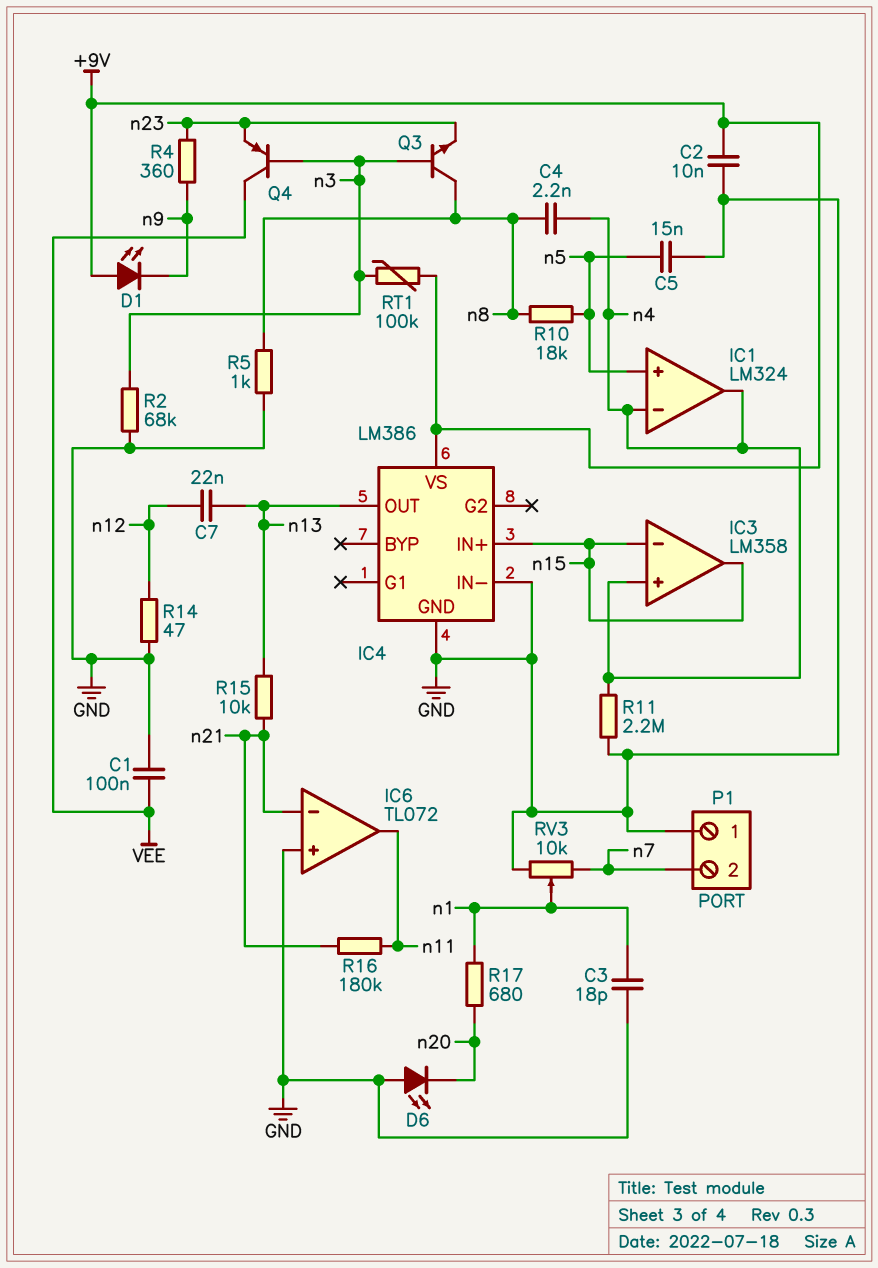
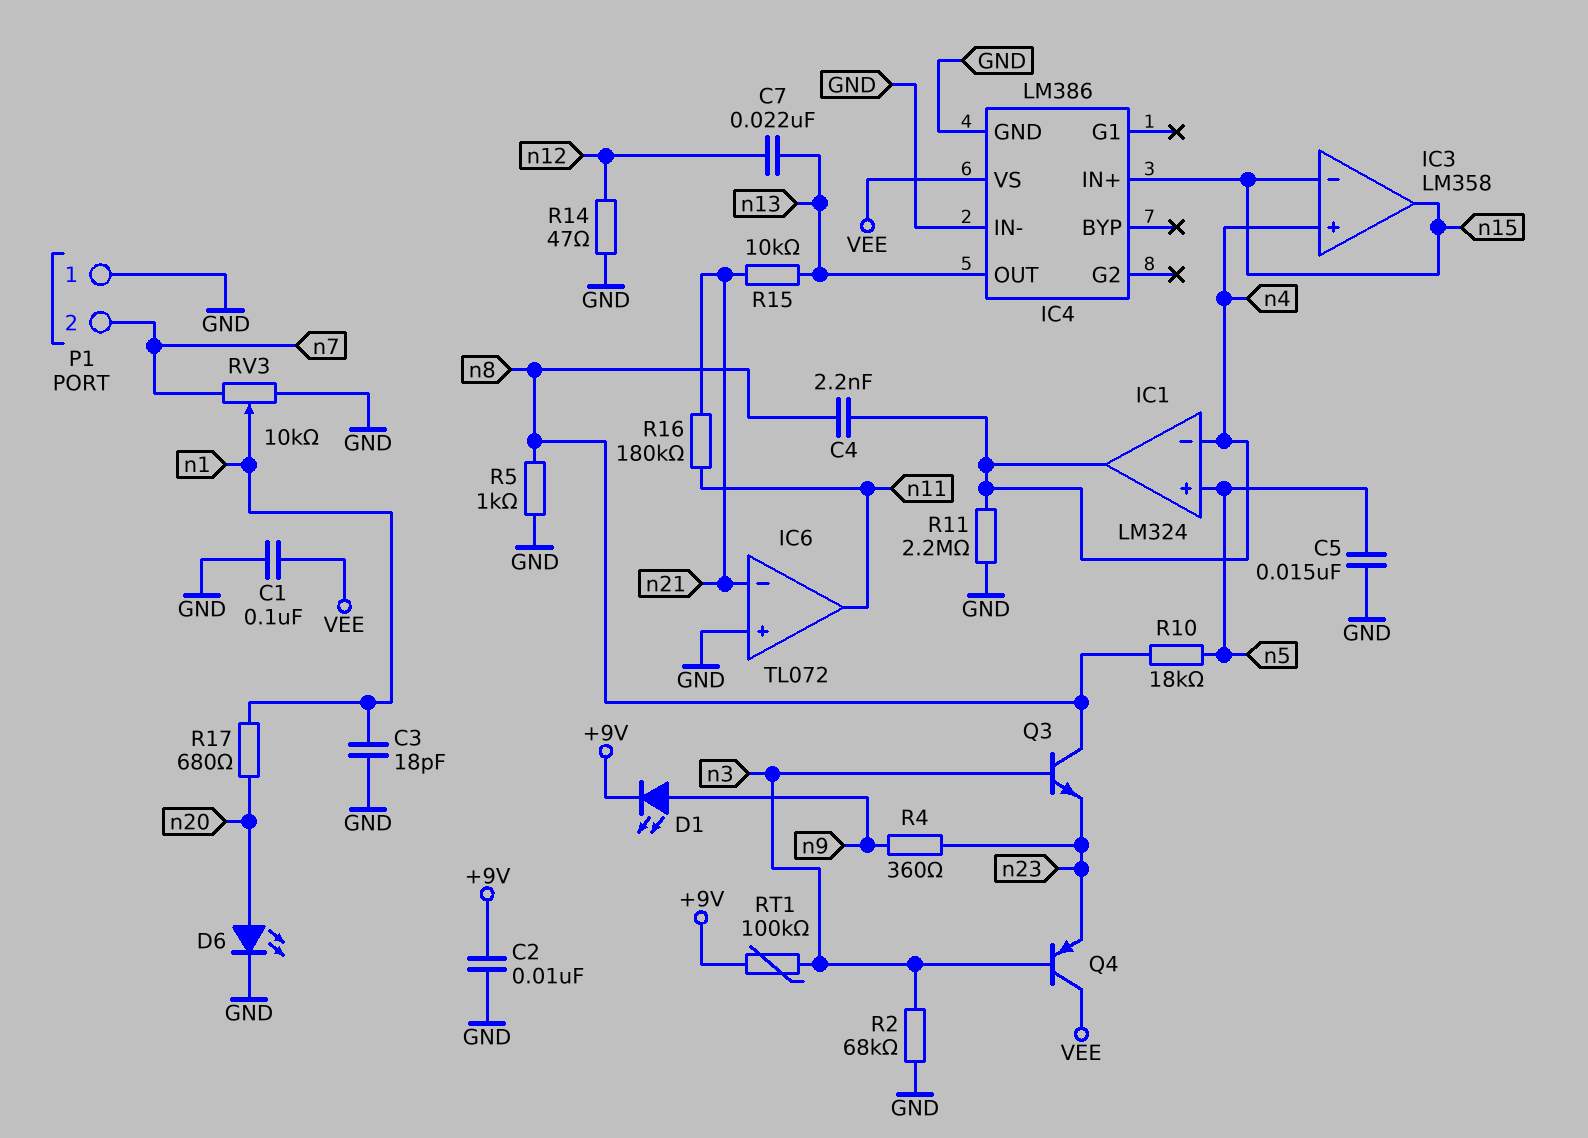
D1: LED (A +9V, K n9) -> LED (A n9, K +9V)
D6: LED (A GND, K n20) -> LED (A n20, K GND)
IC4 pin VS: +9V -> VEE

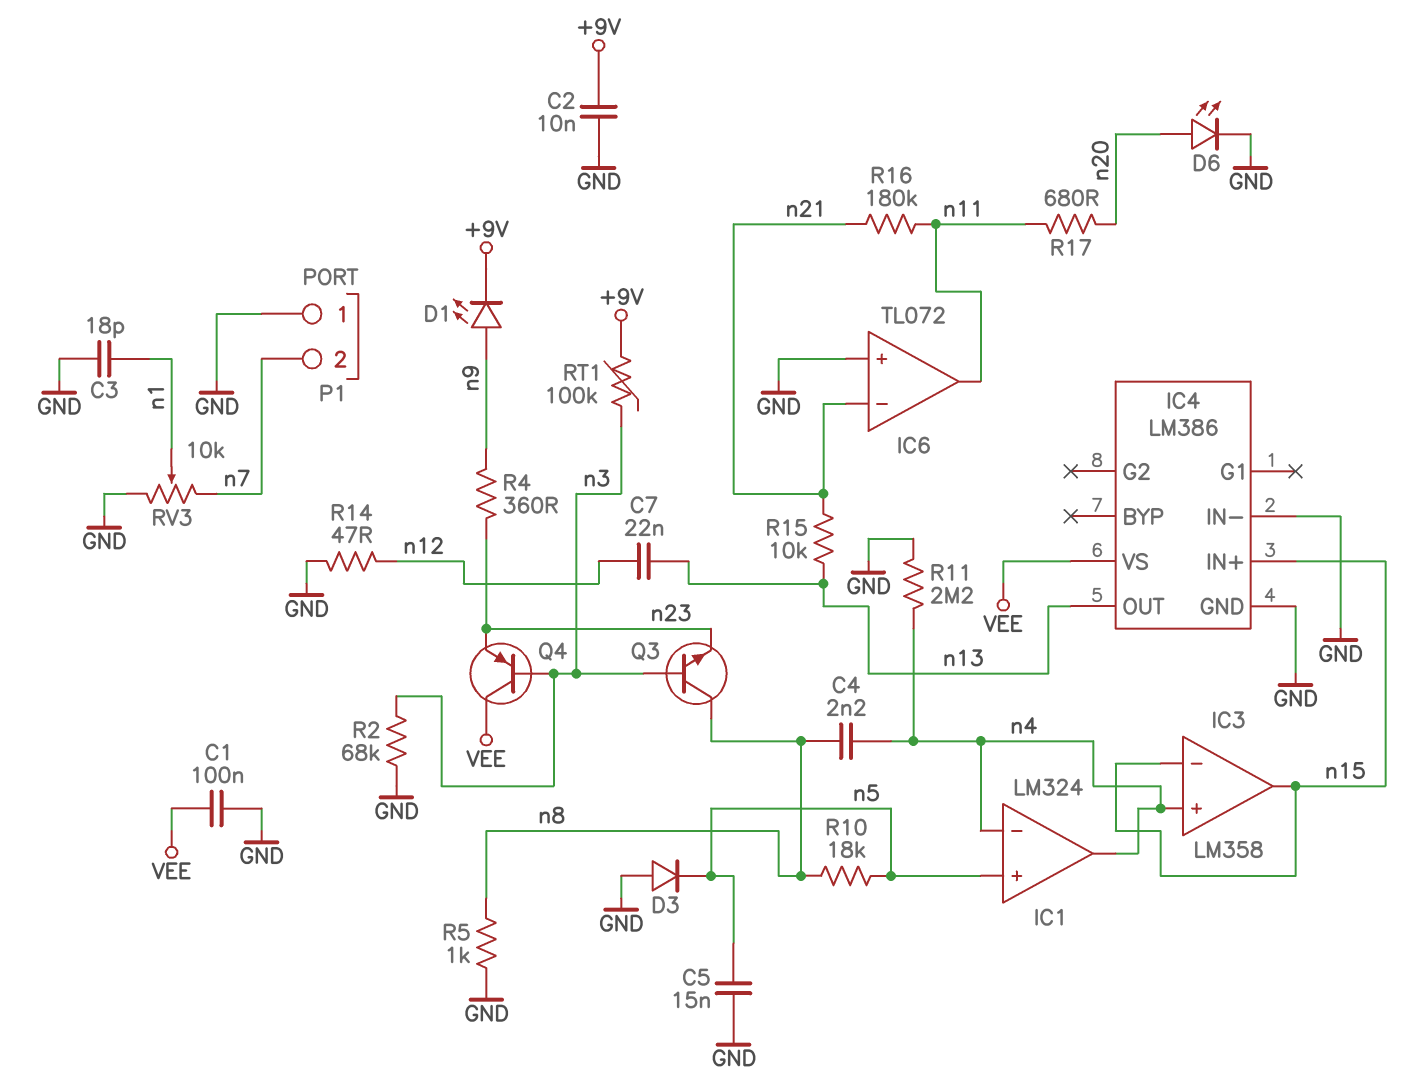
D3: none -> diode (A GND, K n5)
R17: 680 (n1, n20) -> 680 (n11, n20)

